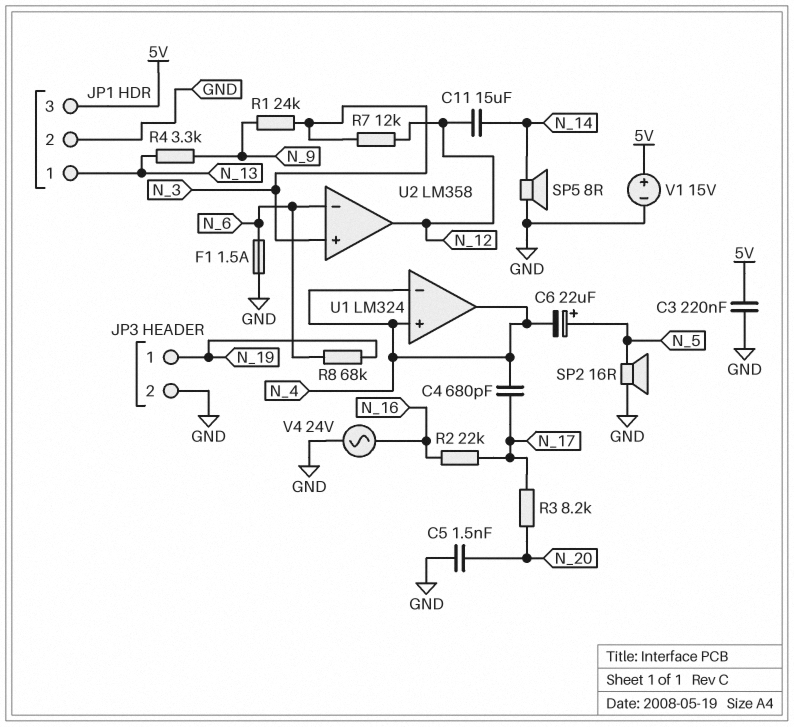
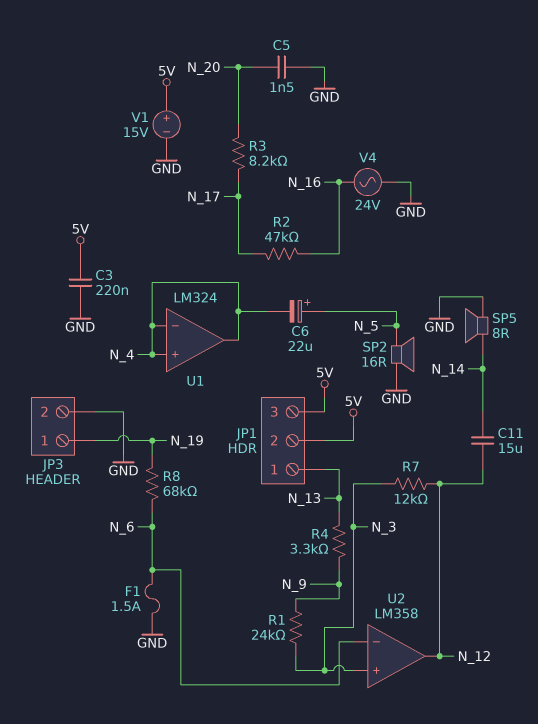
C4: 680pF (N_4, N_17) -> none
JP1 pin 2: GND -> 5V
R2: 22k (N_16, N_17) -> 47k (N_16, N_17)

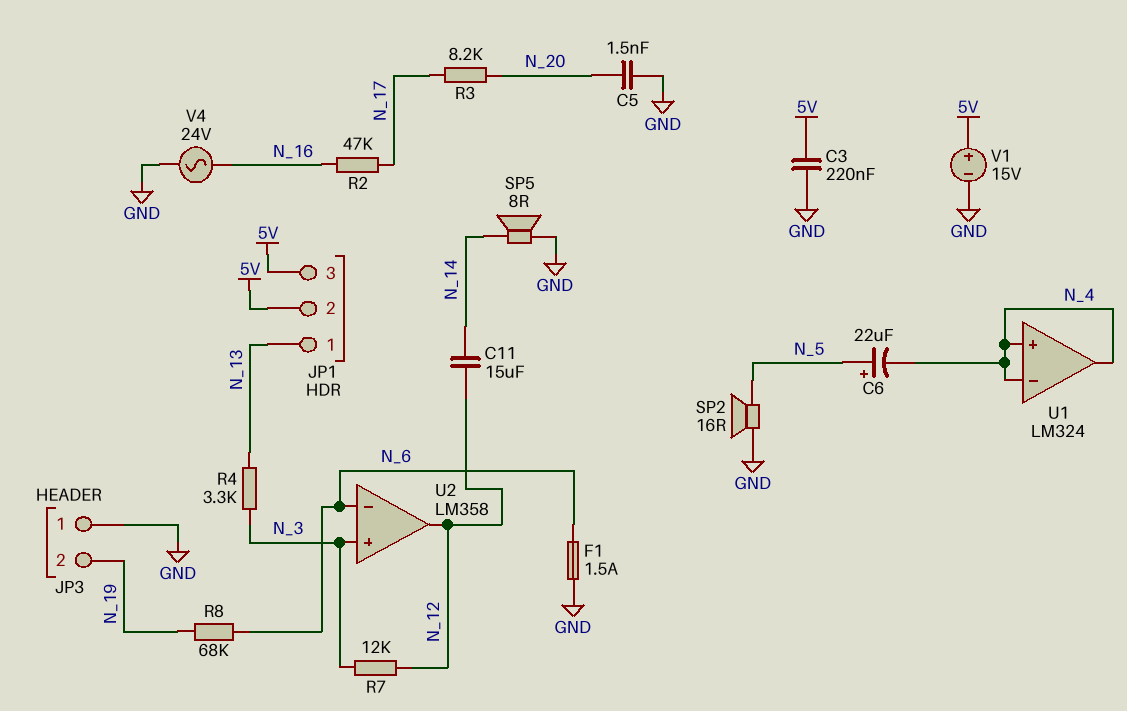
JP3 pin 1: N_19 -> GND
JP3 pin 2: GND -> N_19
R1: 24k (N_3, N_9) -> none
R4: 3.3k (N_9, N_13) -> 3.3k (N_3, N_13)

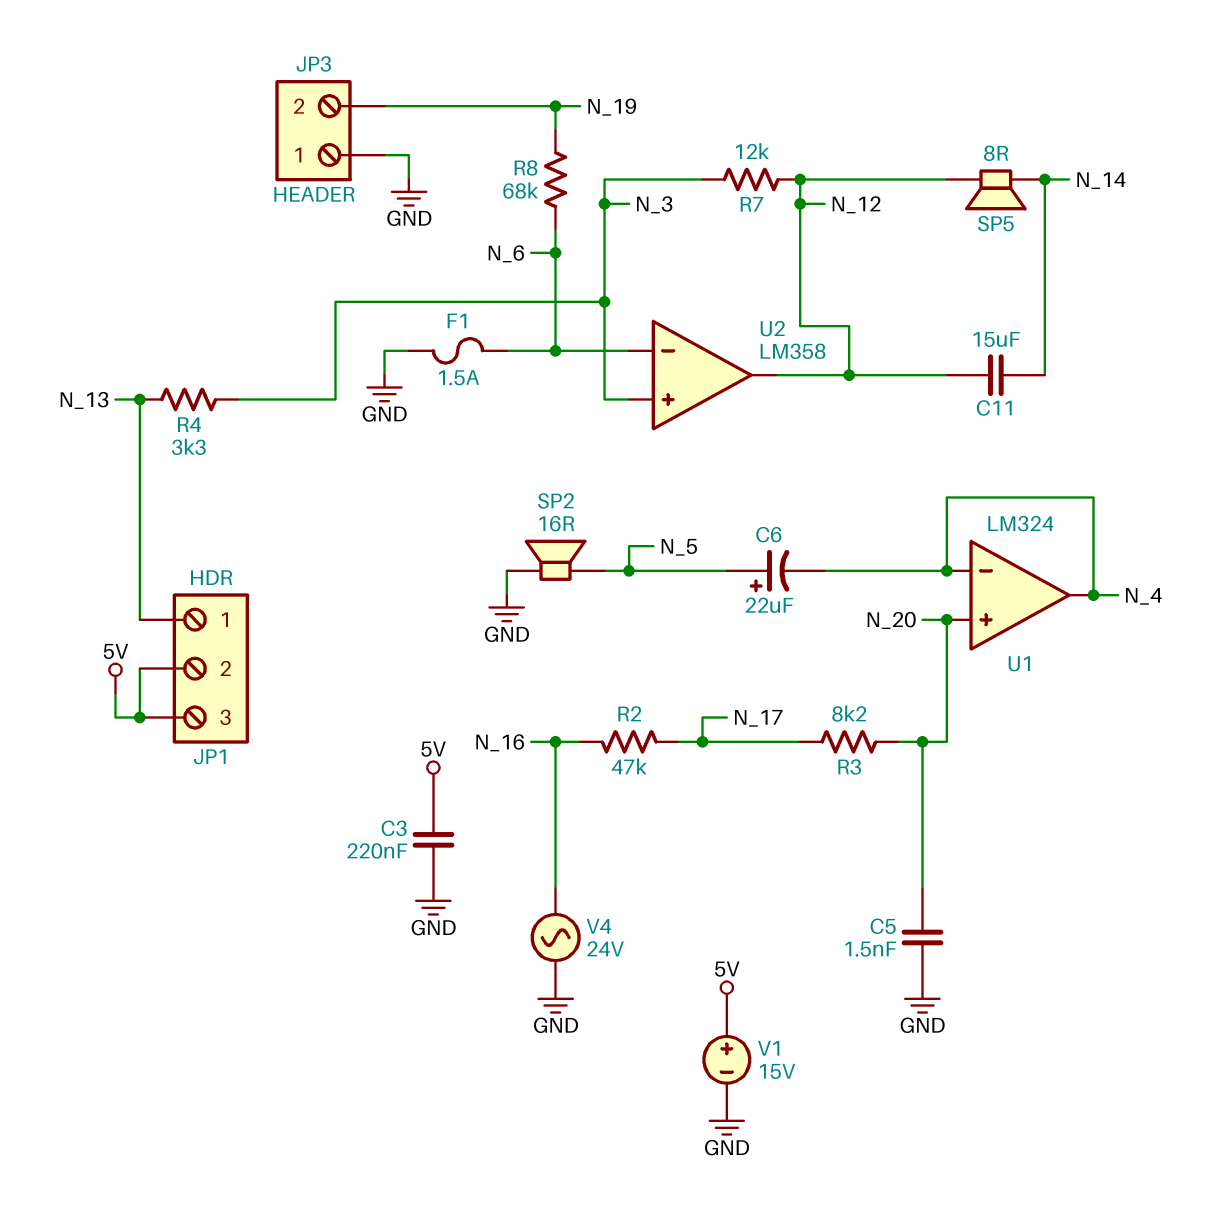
SP5: speaker 8R (GND, N_14) -> speaker 8R (N_12, N_14)
U1 pin in+: N_4 -> N_20

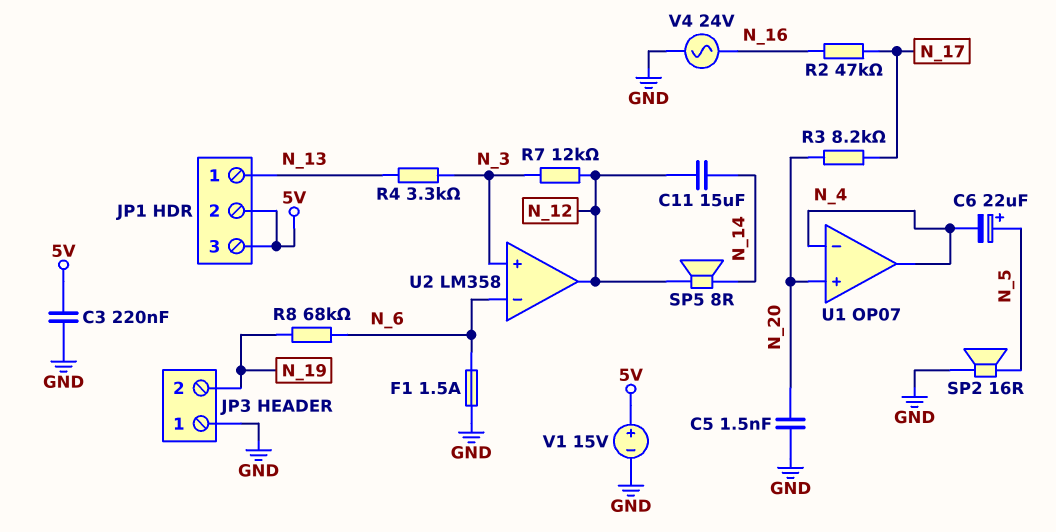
U1: LM324 -> OP07

